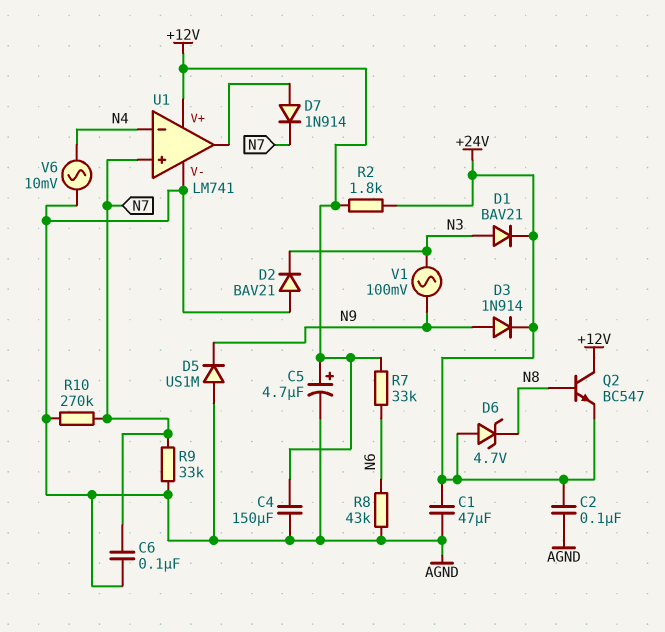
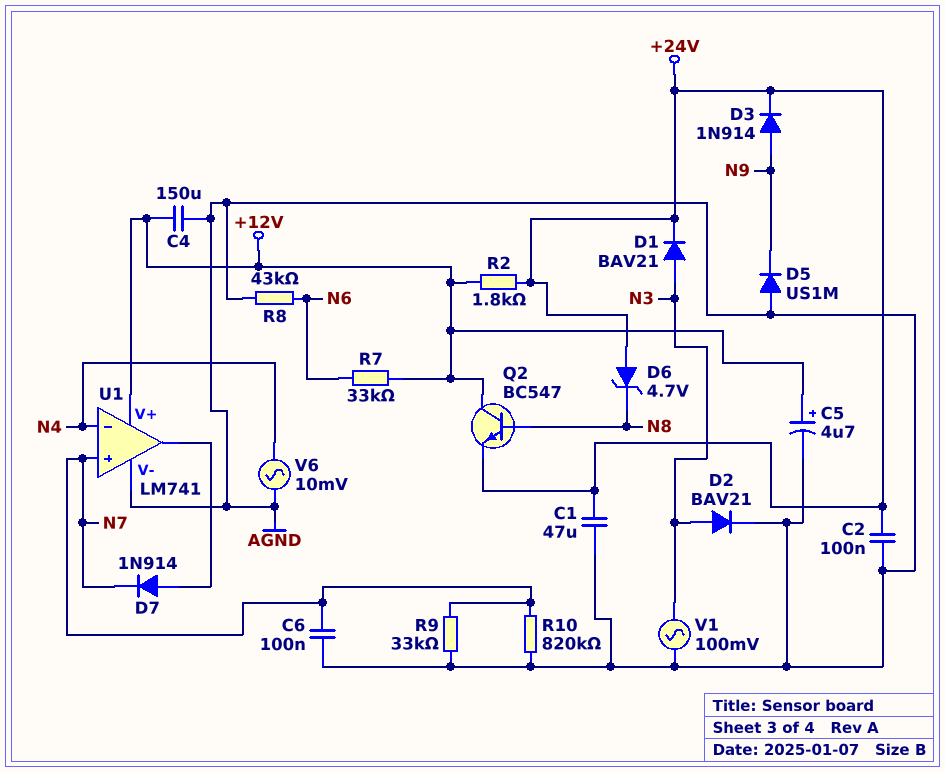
D2: diode BAV21 (A AGND, K N3) -> diode BAV21 (A N3, K AGND)
R10: 270k (AGND, N7) -> 820k (AGND, N7)
V1: AC 100mV (N3, N9) -> AC 100mV (AGND, N3)

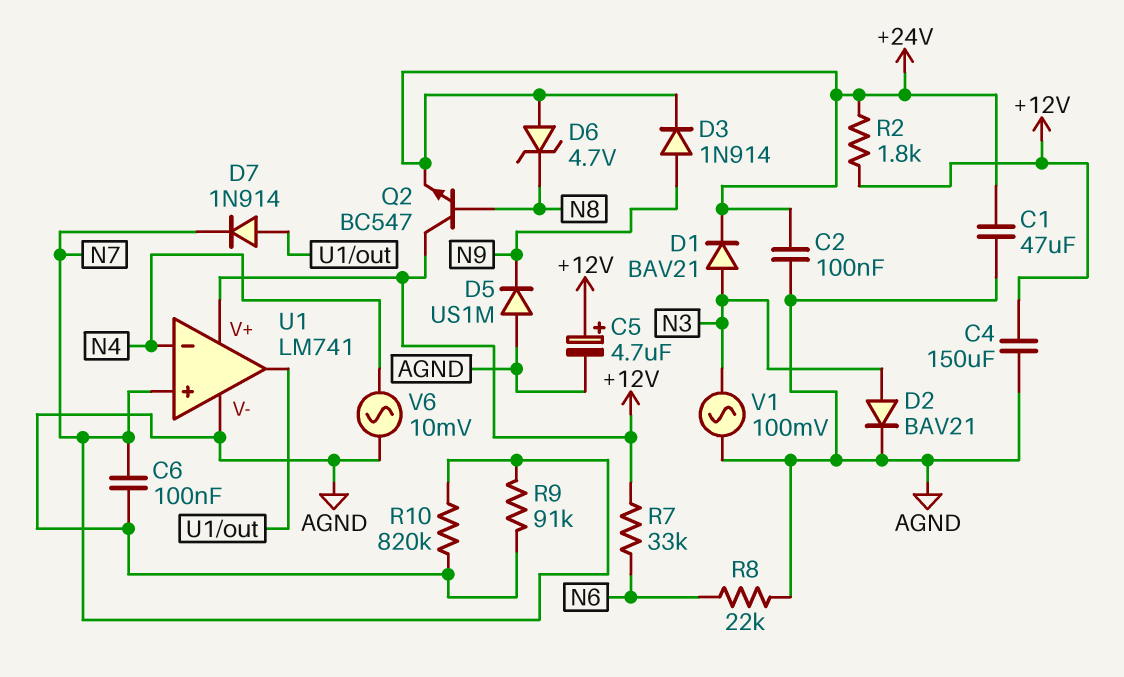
R8: 43k (AGND, N6) -> 22k (AGND, N6)
R9: 33k (AGND, N7) -> 91k (AGND, N7)

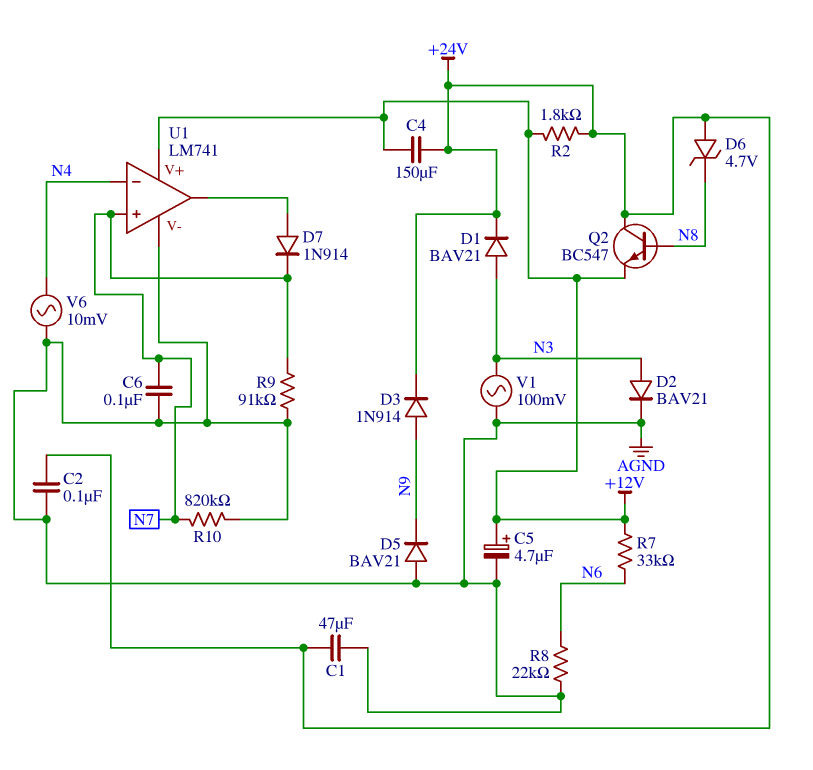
C4: 150uF (+12V, AGND) -> 150uF (+12V, +24V)
D5: diode US1M (A AGND, K N9) -> diode BAV21 (A AGND, K N9)
Q2: NPN BC547 (B N8, C +12V, E +24V) -> NPN BC547 (B N8, C +24V, E +12V)

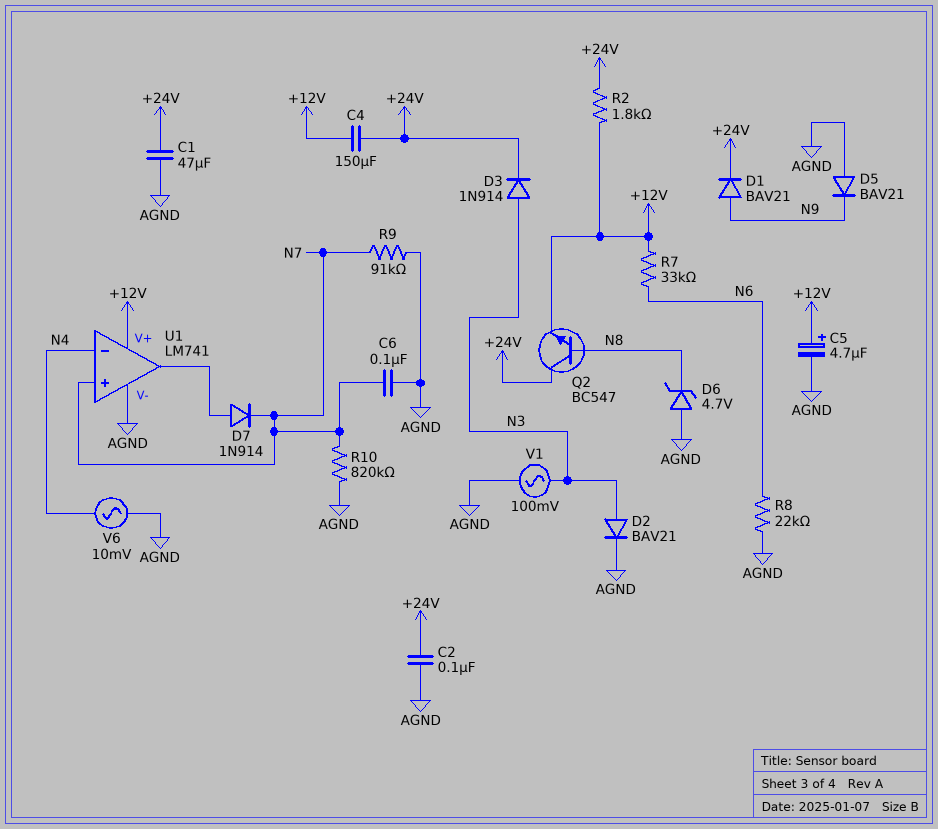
D1: diode BAV21 (A N3, K +24V) -> diode BAV21 (A N9, K +24V)
D3: diode 1N914 (A N9, K +24V) -> diode 1N914 (A N3, K +24V)
D6: zener 4.7V (A +24V, K N8) -> zener 4.7V (A AGND, K N8)

